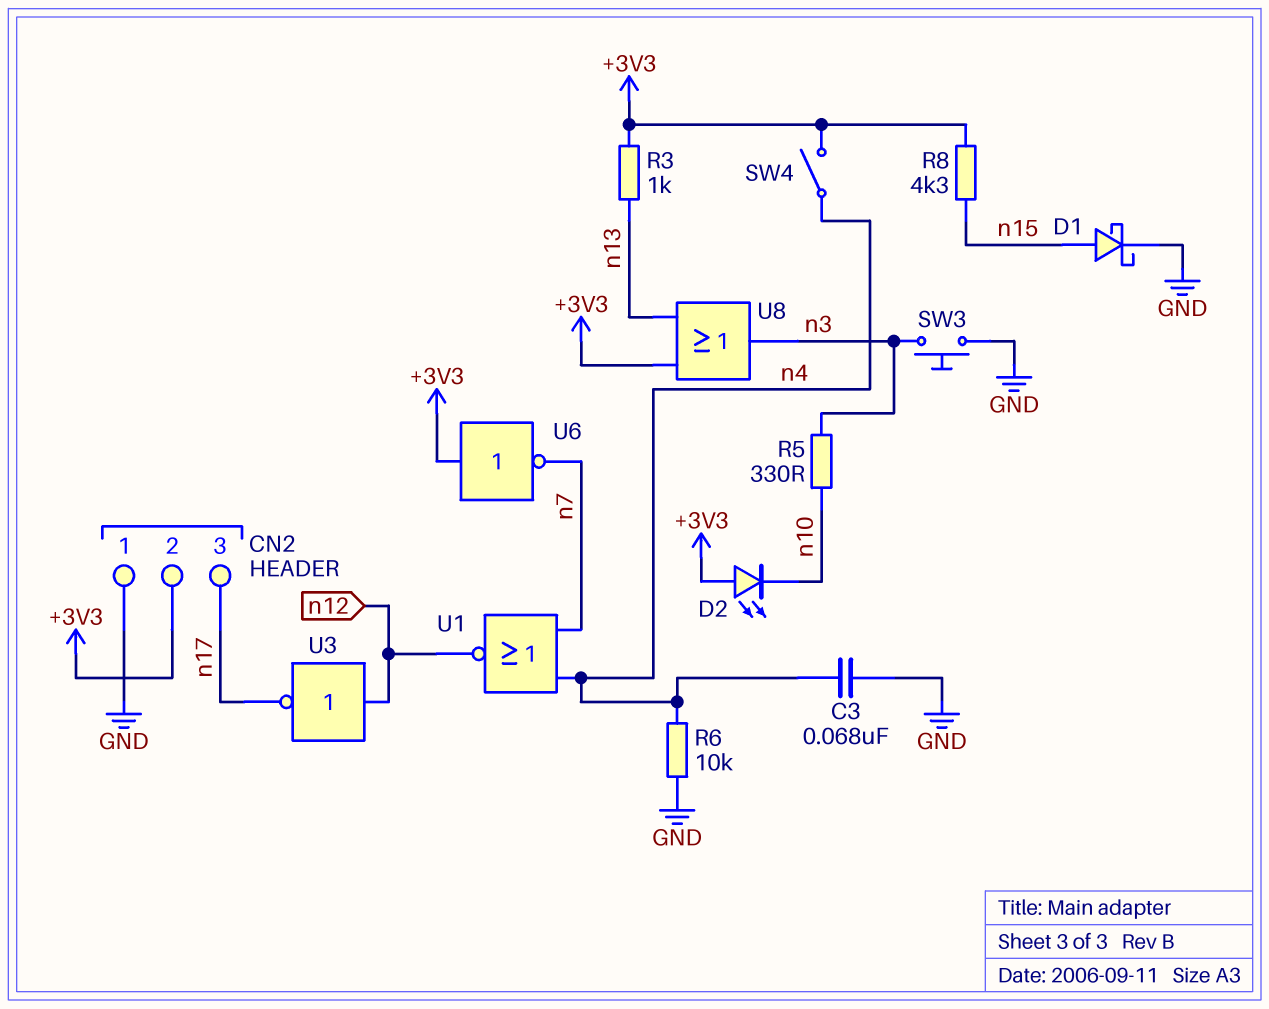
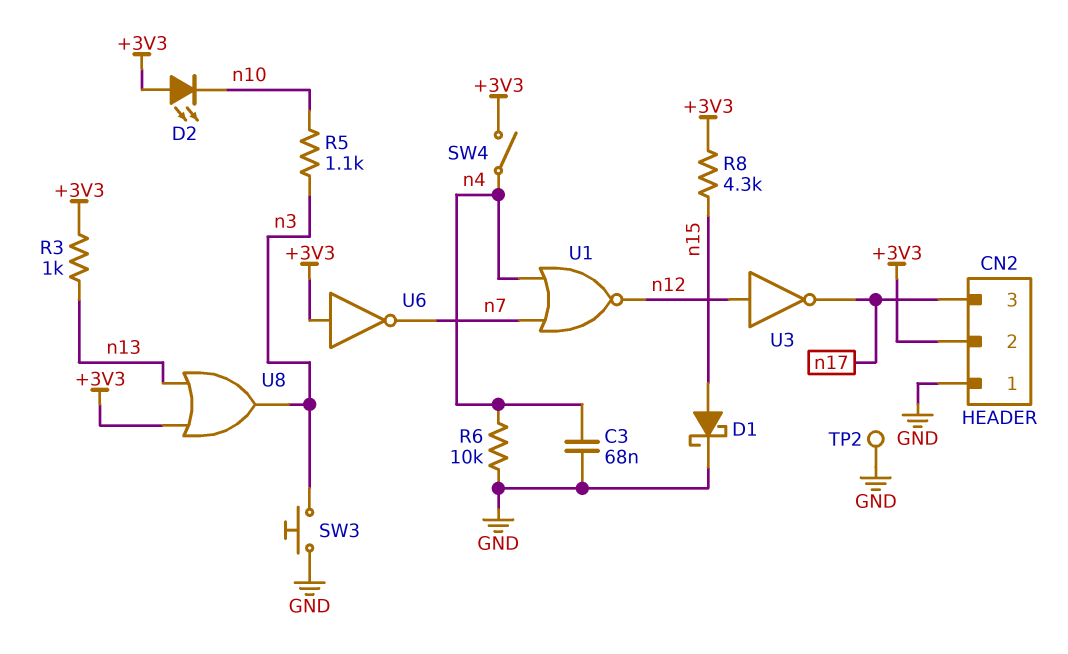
R5: 330 (n3, n10) -> 1.1k (n3, n10)
TP2: none -> test point (GND)

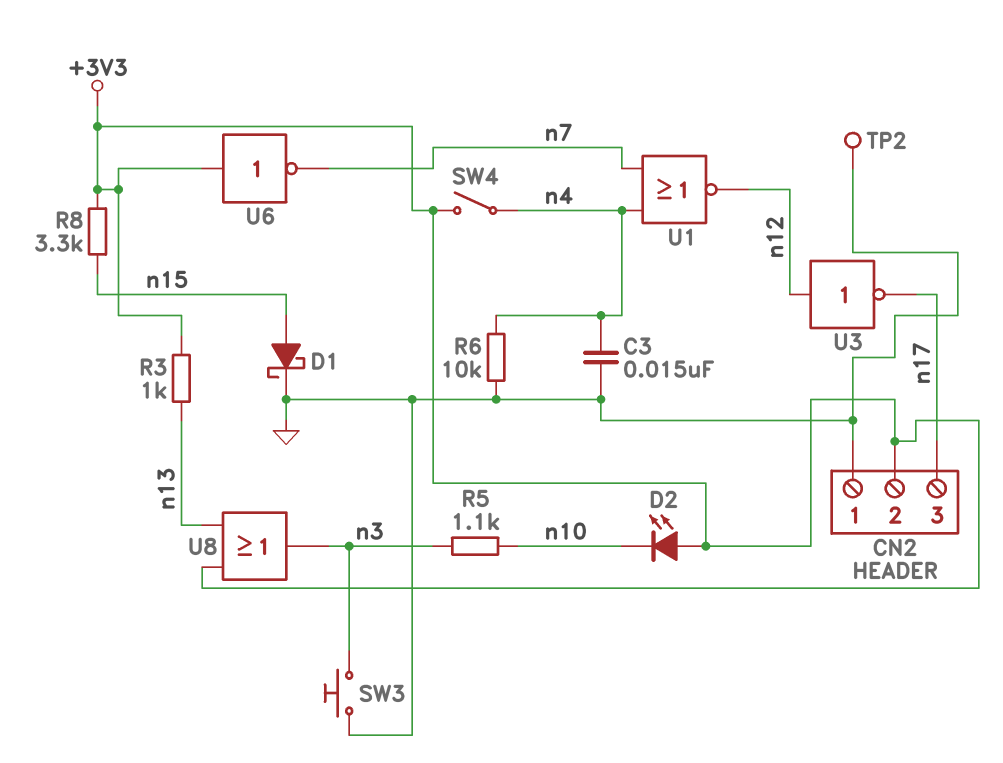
C3: 68nF (GND, n4) -> 15nF (GND, n4)
R8: 4.3k (+3V3, n15) -> 3.3k (+3V3, n15)

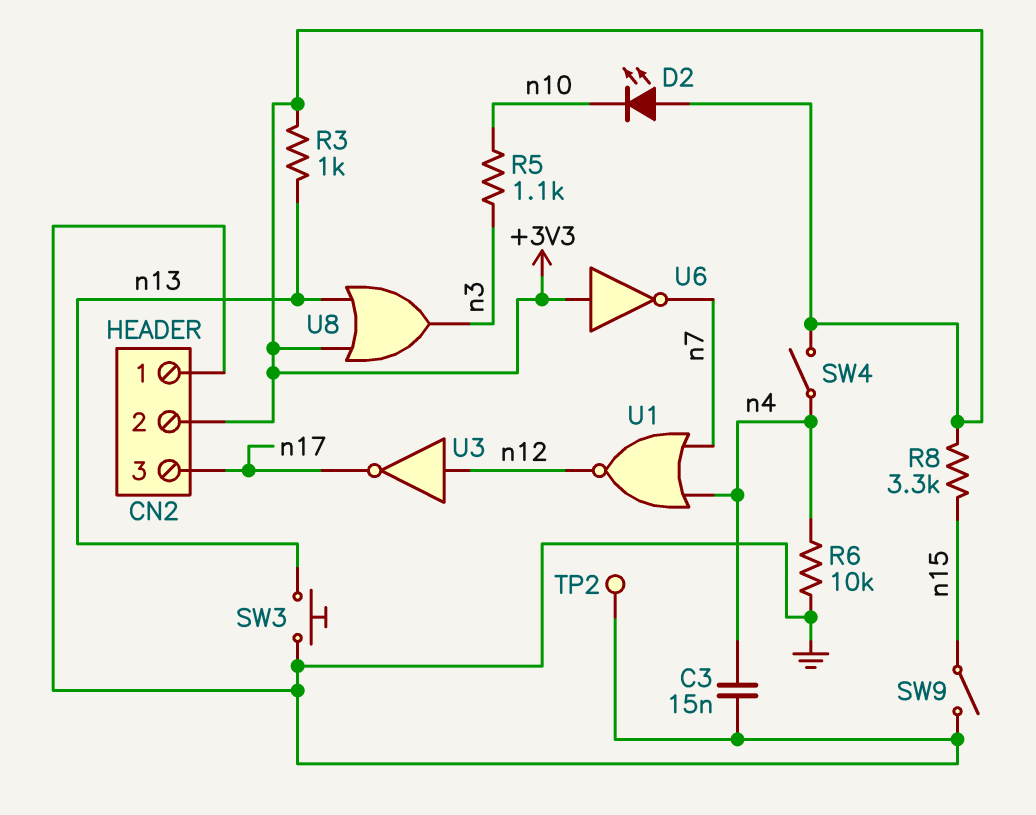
D1: schottky (A n15, K GND) -> none
SW3: button (GND, n3) -> button (GND, n13)
SW9: none -> switch (GND, n15)

